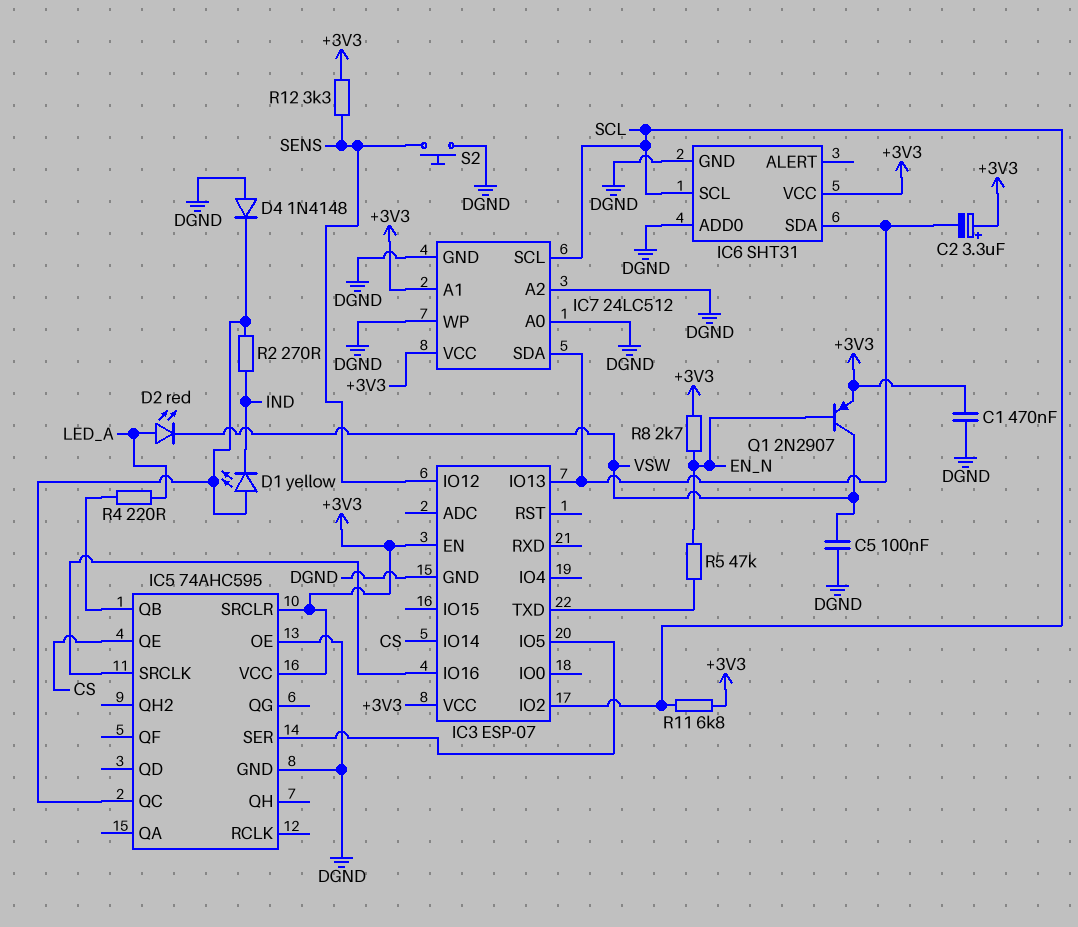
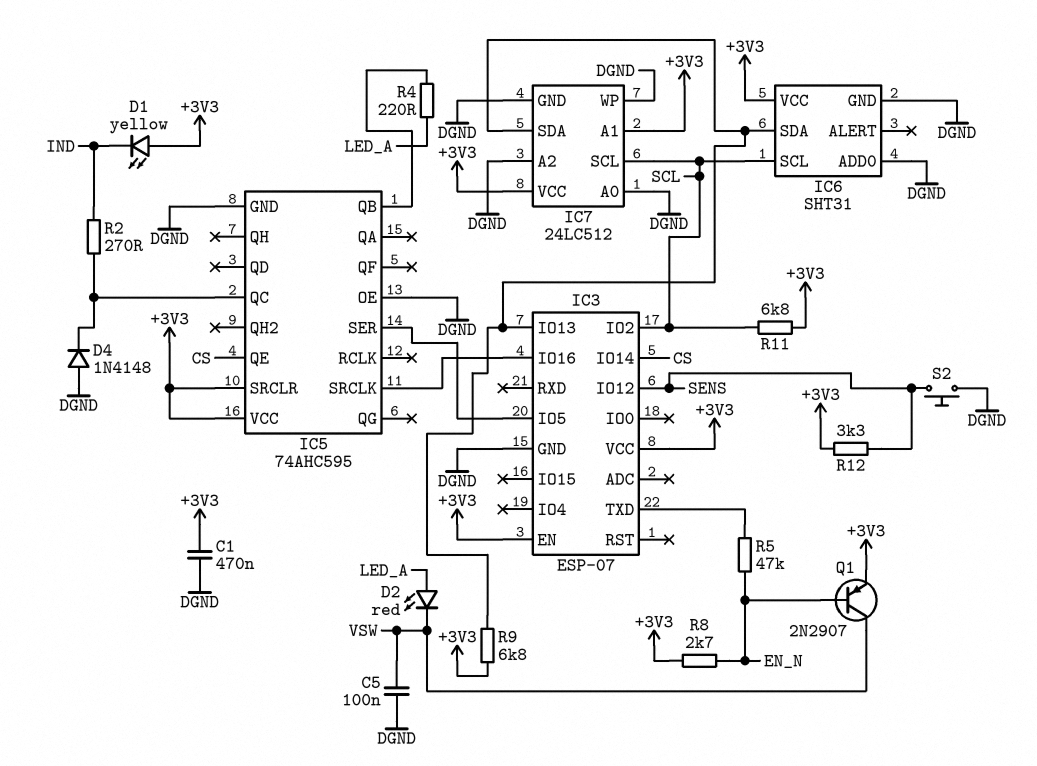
C2: 3.3uF (plus +3V3, minus IC3/IO13) -> none
D1: LED yellow (A IC5/QC, K IND) -> LED yellow (A +3V3, K IND)
R9: none -> 6.8k (+3V3, IC3/IO13)

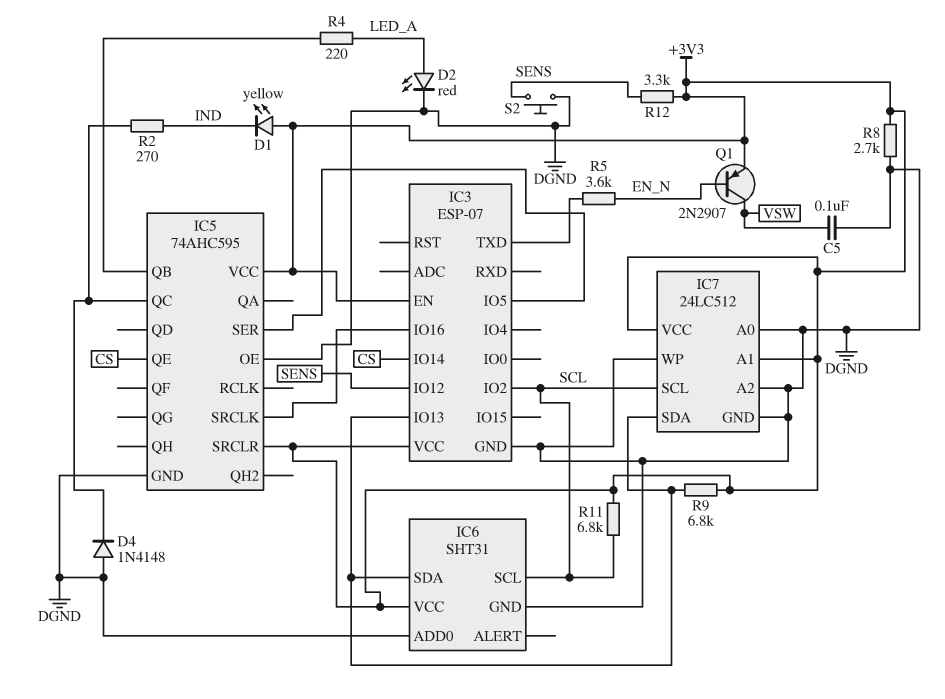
C1: 470nF (+3V3, DGND) -> none
D2: LED red (A LED_A, K VSW) -> LED red (A LED_A, K DGND)
R5: 47k (EN_N, IC3/TXD) -> 3.6k (EN_N, IC3/TXD)
R8: 2.7k (+3V3, EN_N) -> 2.7k (+3V3, DGND)

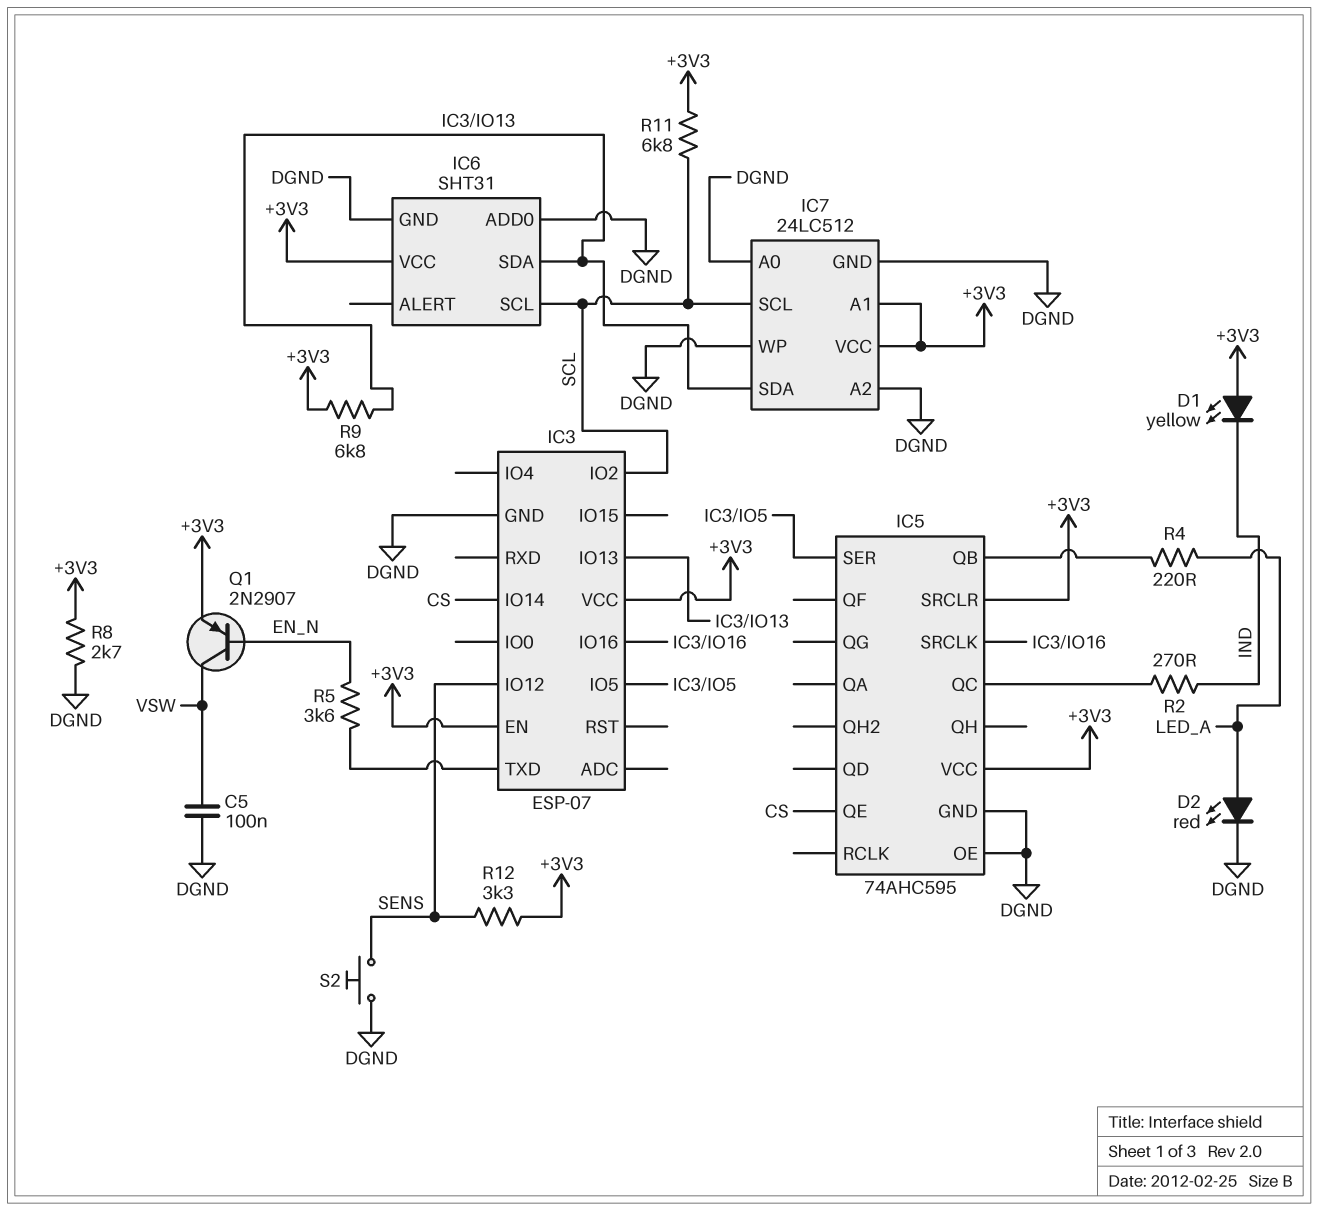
D4: diode 1N4148 (A DGND, K IC5/QC) -> none

